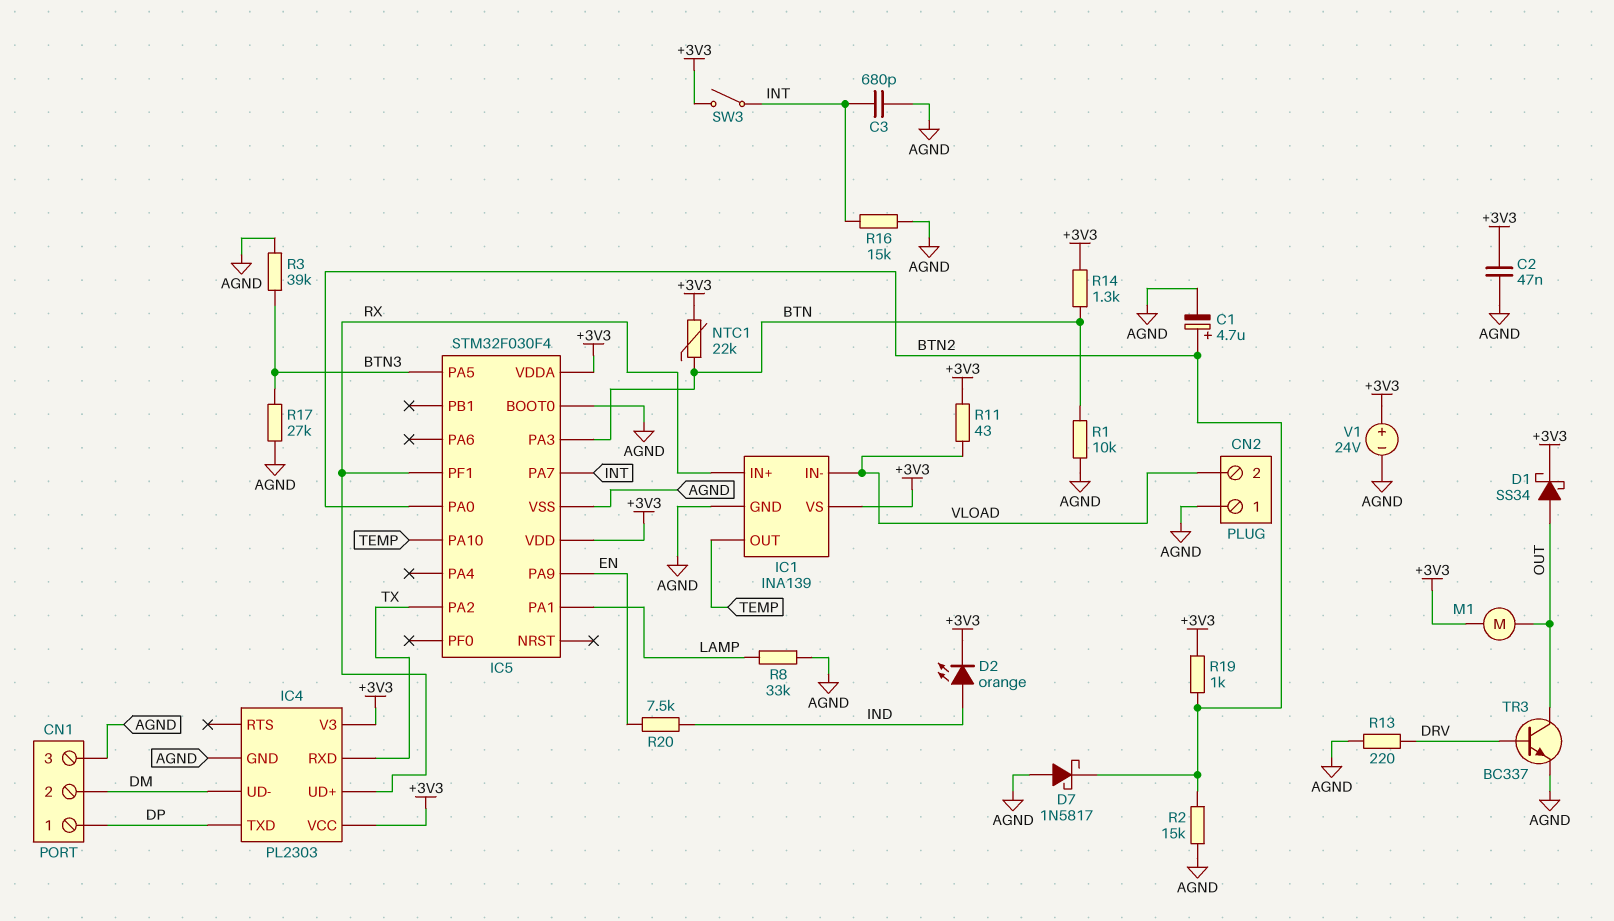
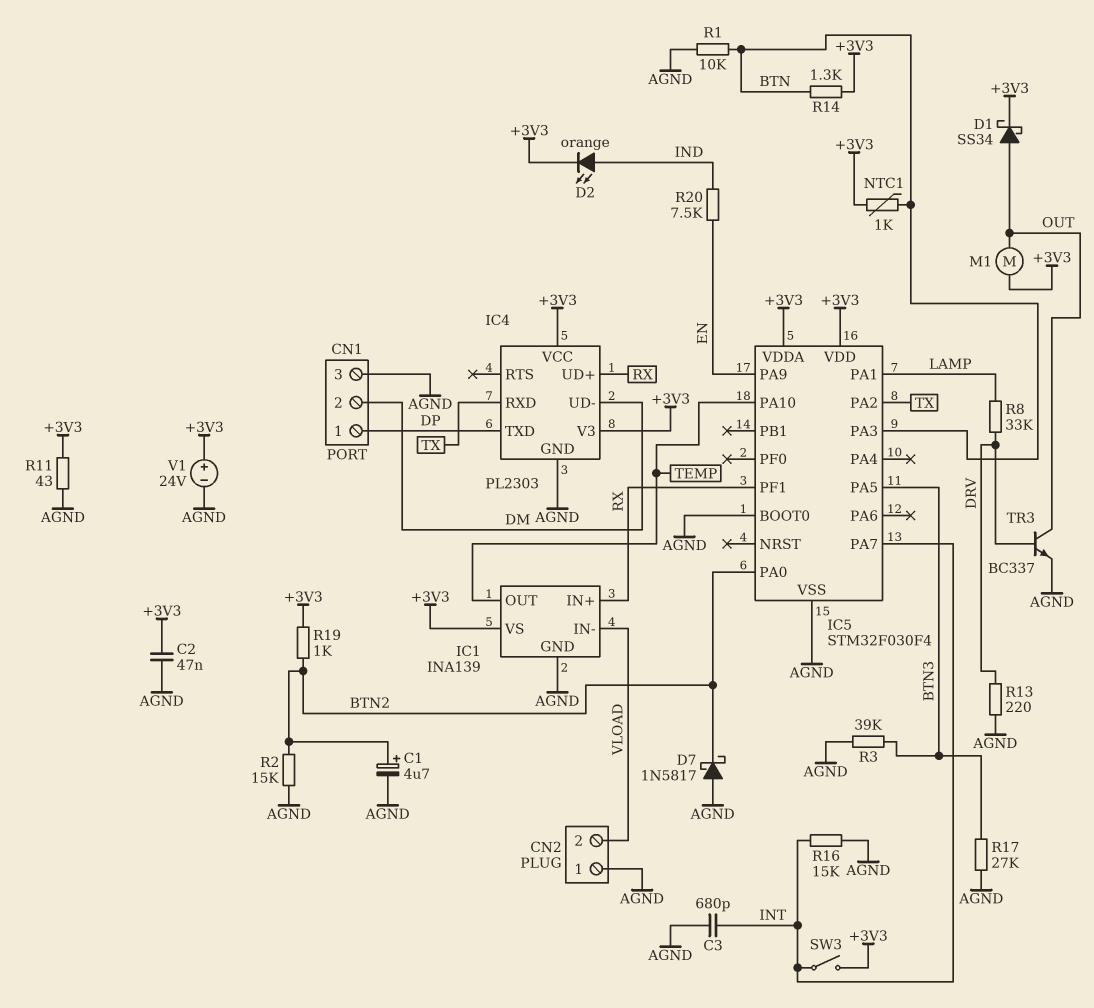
NTC1: 22k (+3V3, BTN) -> 1k (+3V3, BTN)
R8: 33k (AGND, LAMP) -> 33k (DRV, LAMP)
R11: 43 (+3V3, VLOAD) -> 43 (+3V3, AGND)

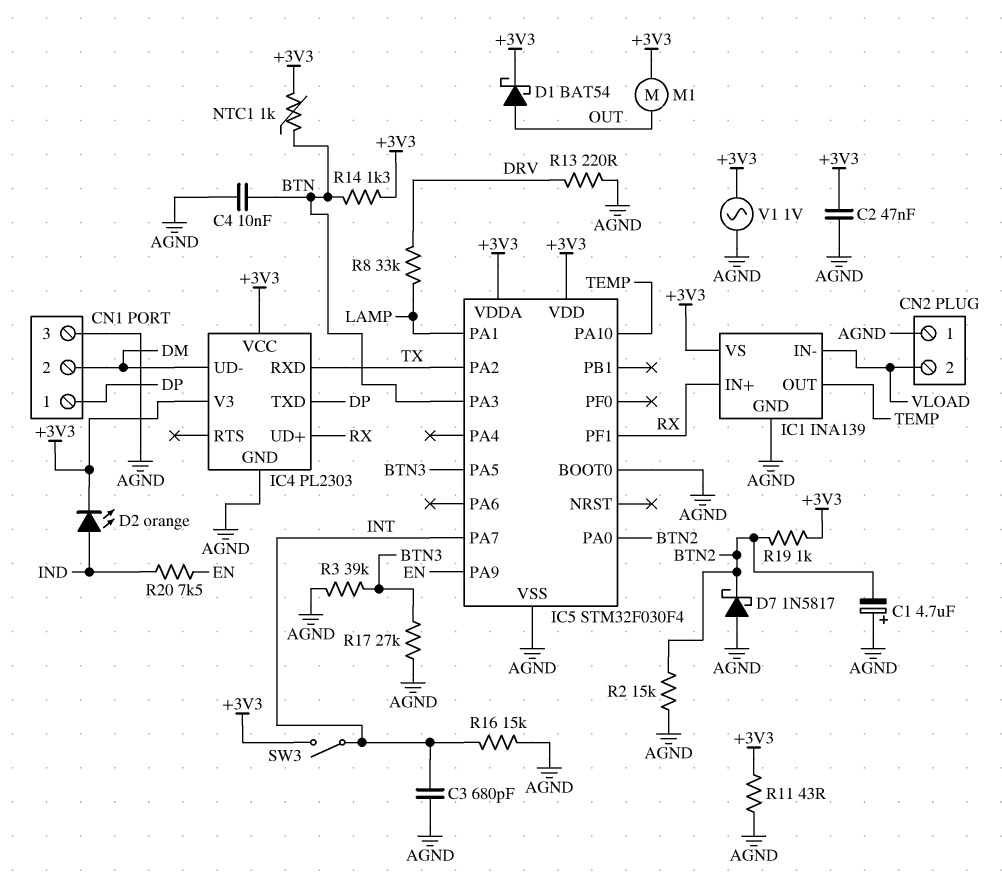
C1: 4.7uF (plus BTN2, minus AGND) -> 4.7uF (plus AGND, minus BTN2)
C4: none -> 10nF (AGND, BTN)
D1: schottky SS34 (A OUT, K +3V3) -> schottky BAT54 (A OUT, K +3V3)
R1: 10k (AGND, BTN) -> none
TR3: NPN BC337 (B DRV, C OUT, E AGND) -> none
V1: 24V (plus +3V3, minus AGND) -> AC 1V (+3V3, AGND)

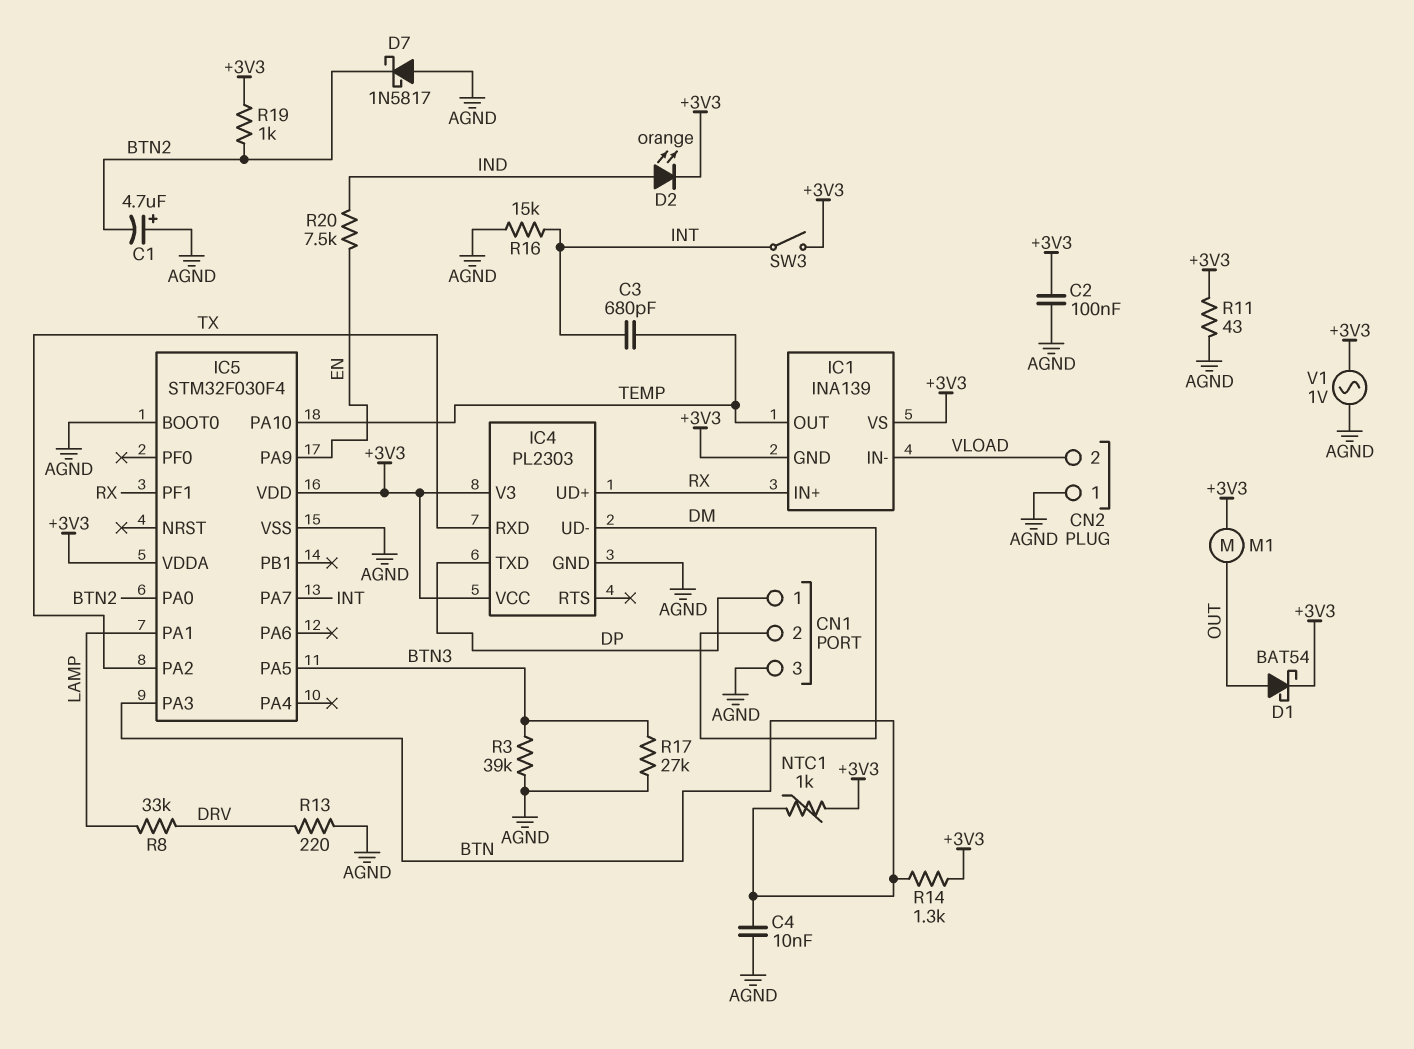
C2: 47nF (+3V3, AGND) -> 100nF (+3V3, AGND)
C3: 680pF (AGND, INT) -> 680pF (INT, TEMP)
IC1 pin GND: AGND -> +3V3
R2: 15k (AGND, BTN2) -> none

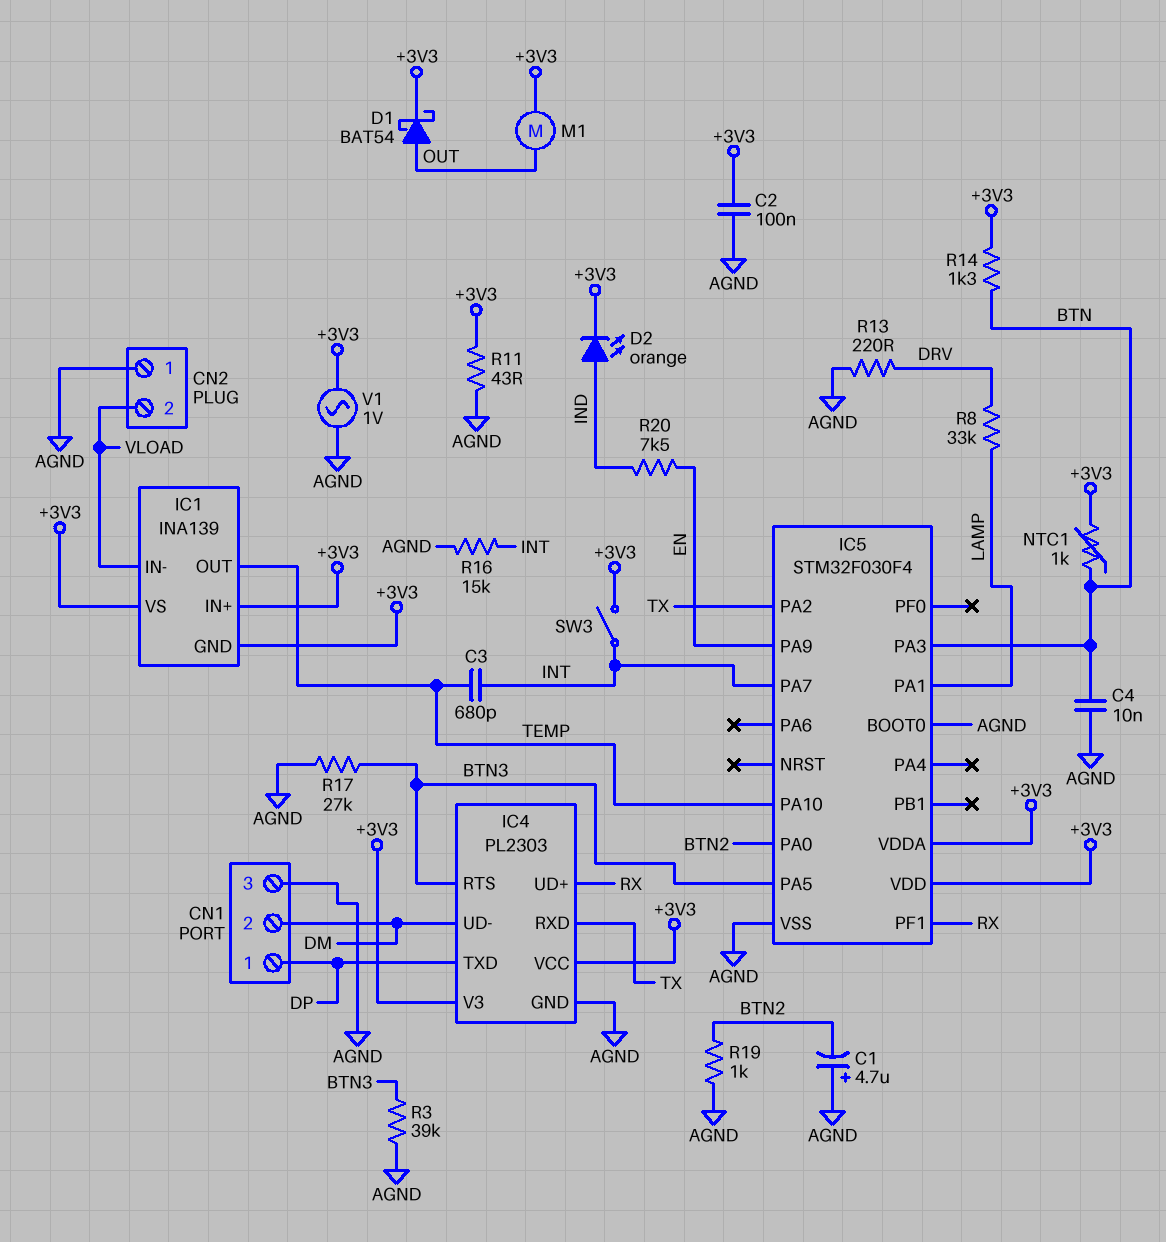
D7: schottky 1N5817 (A AGND, K BTN2) -> none
IC1 pin IN+: RX -> +3V3
IC4 pin RTS: none -> BTN3
R19: 1k (+3V3, BTN2) -> 1k (AGND, BTN2)

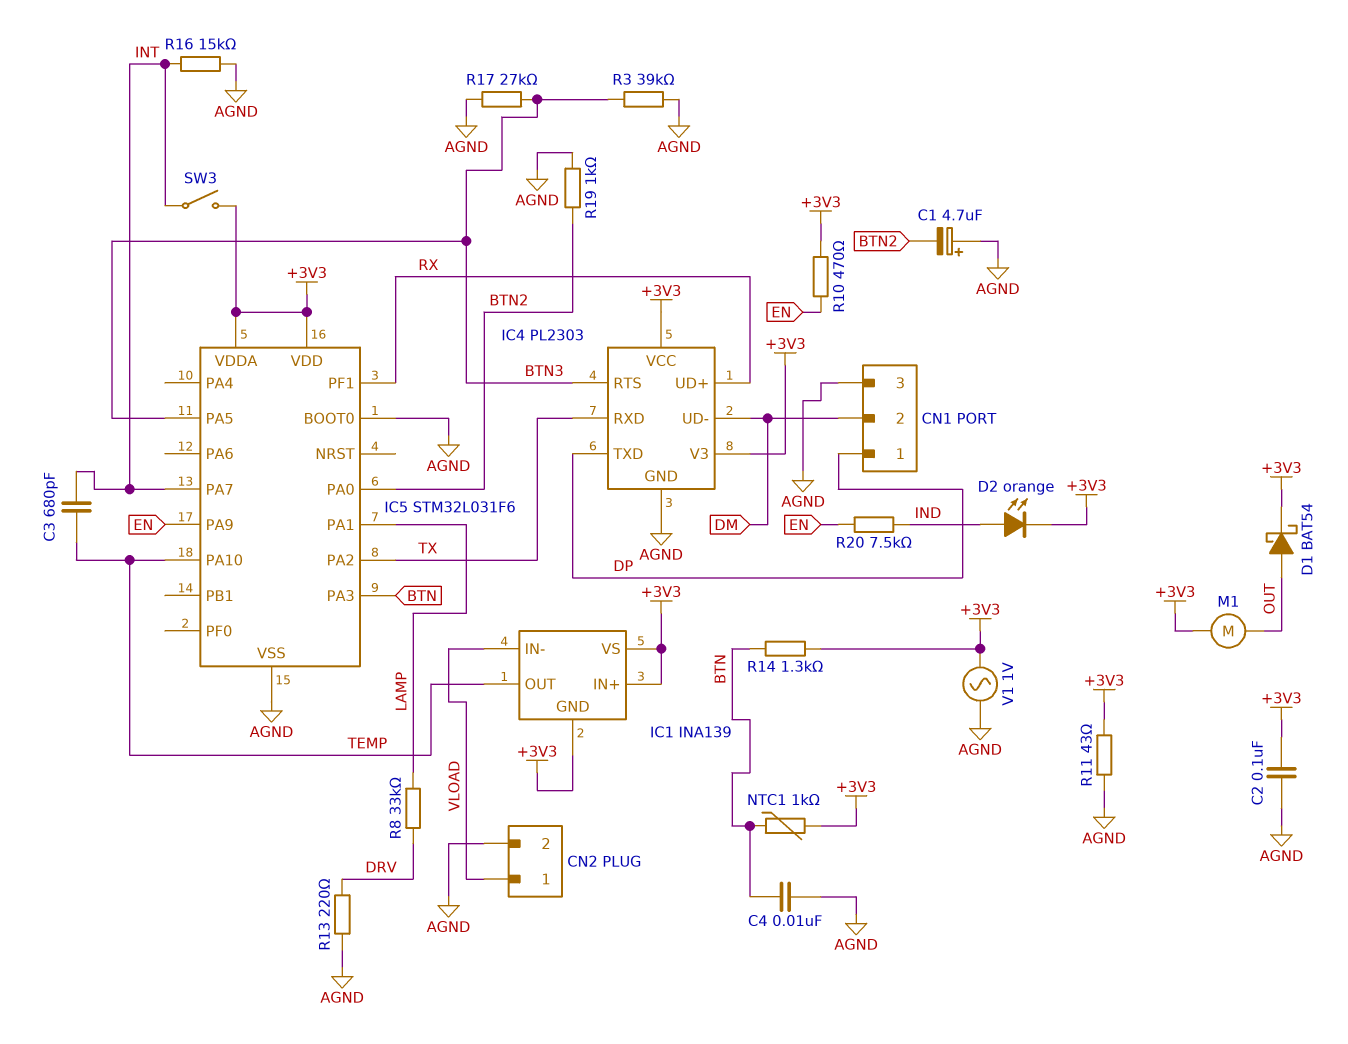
CN2 pin 1: AGND -> VLOAD
CN2 pin 2: VLOAD -> AGND
IC5: STM32F030F4 -> STM32L031F6
R10: none -> 470 (+3V3, EN)

